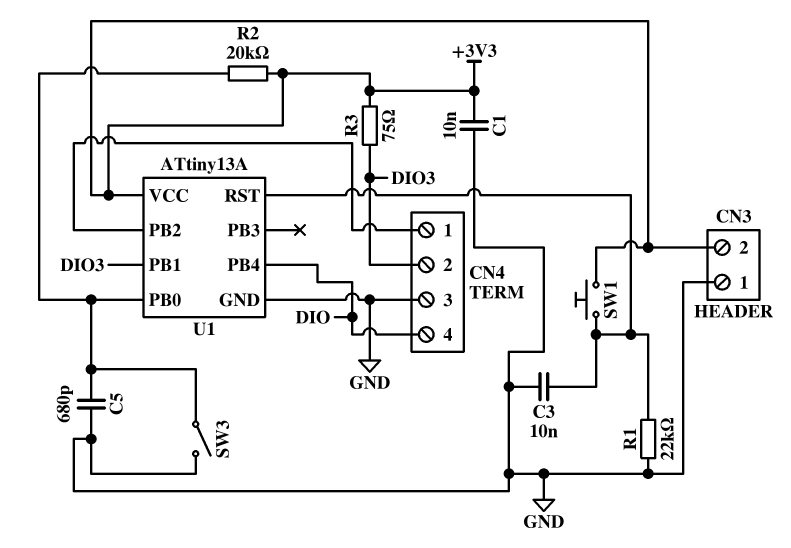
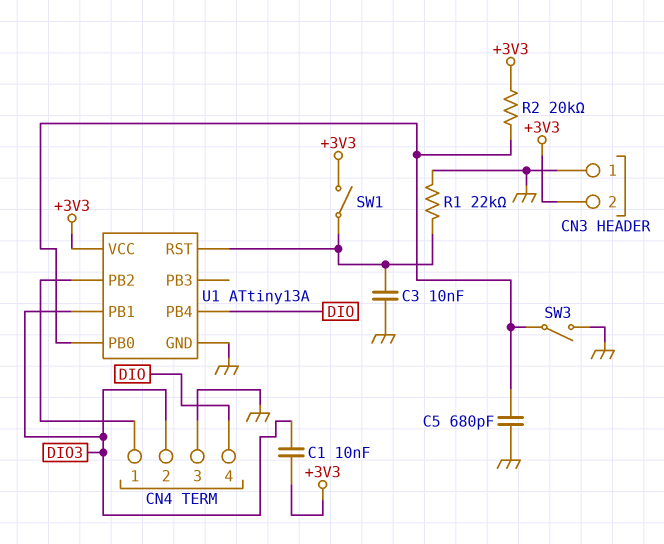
C1: 10nF (+3V3, GND) -> 10nF (+3V3, DIO3)
R3: 75 (+3V3, DIO3) -> none
SW1: button (+3V3, U1/RST) -> switch (+3V3, U1/RST)

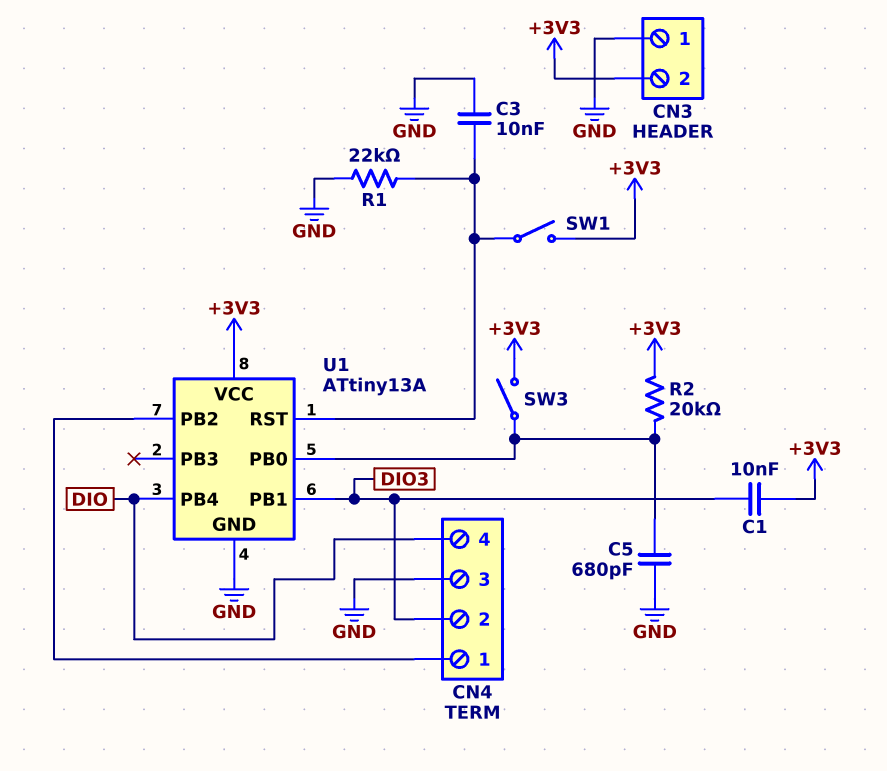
SW3: switch (GND, U1/PB0) -> switch (+3V3, U1/PB0)

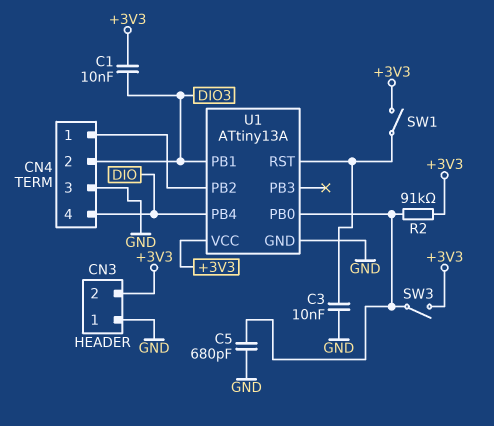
R1: 22k (GND, U1/RST) -> none
R2: 20k (+3V3, U1/PB0) -> 91k (+3V3, U1/PB0)

